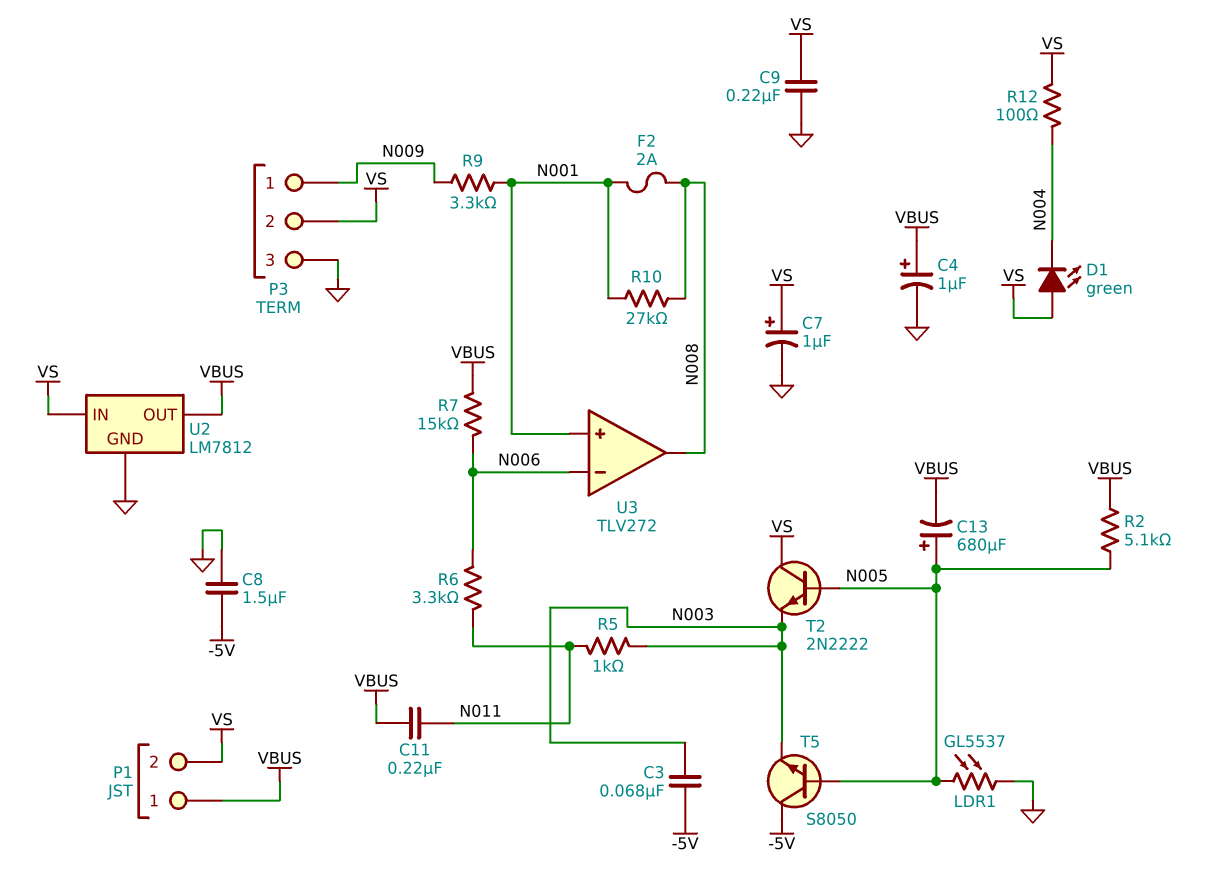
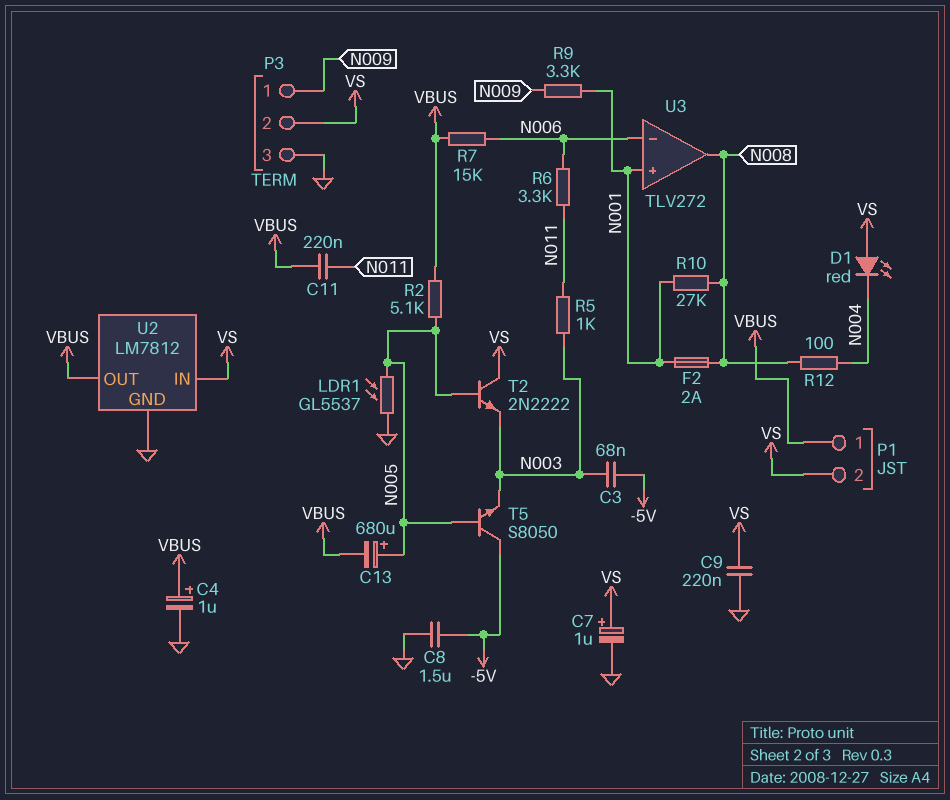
D1: LED green (A VS, K N004) -> LED red (A VS, K N004)
R12: 100 (N004, VS) -> 100 (N004, N008)

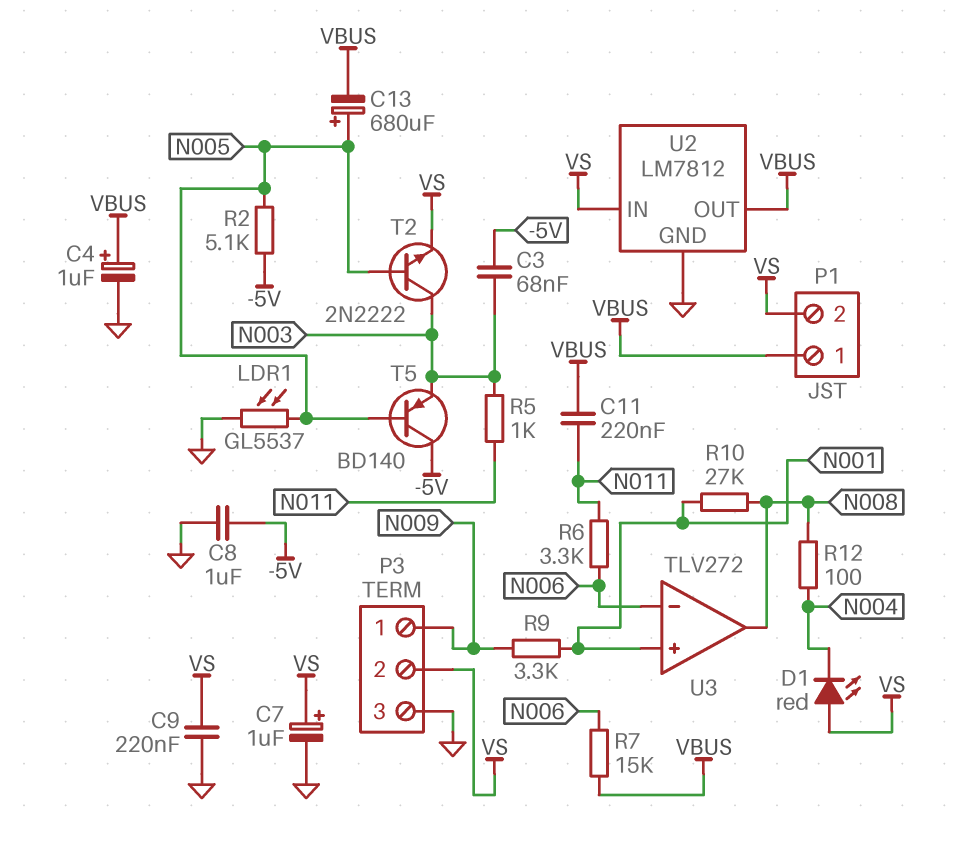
C8: 1.5uF (-5V, GND) -> 1uF (-5V, GND)
F2: 2A (N001, N008) -> none
R2: 5.1k (N005, VBUS) -> 5.1k (-5V, N005)
T2: NPN 2N2222 (B N005, C VS, E N003) -> NPN 2N2222 (B N005, C N003, E VS)
T5: NPN S8050 (B N005, C -5V, E N003) -> PNP BD140 (B N005, C -5V, E N003)

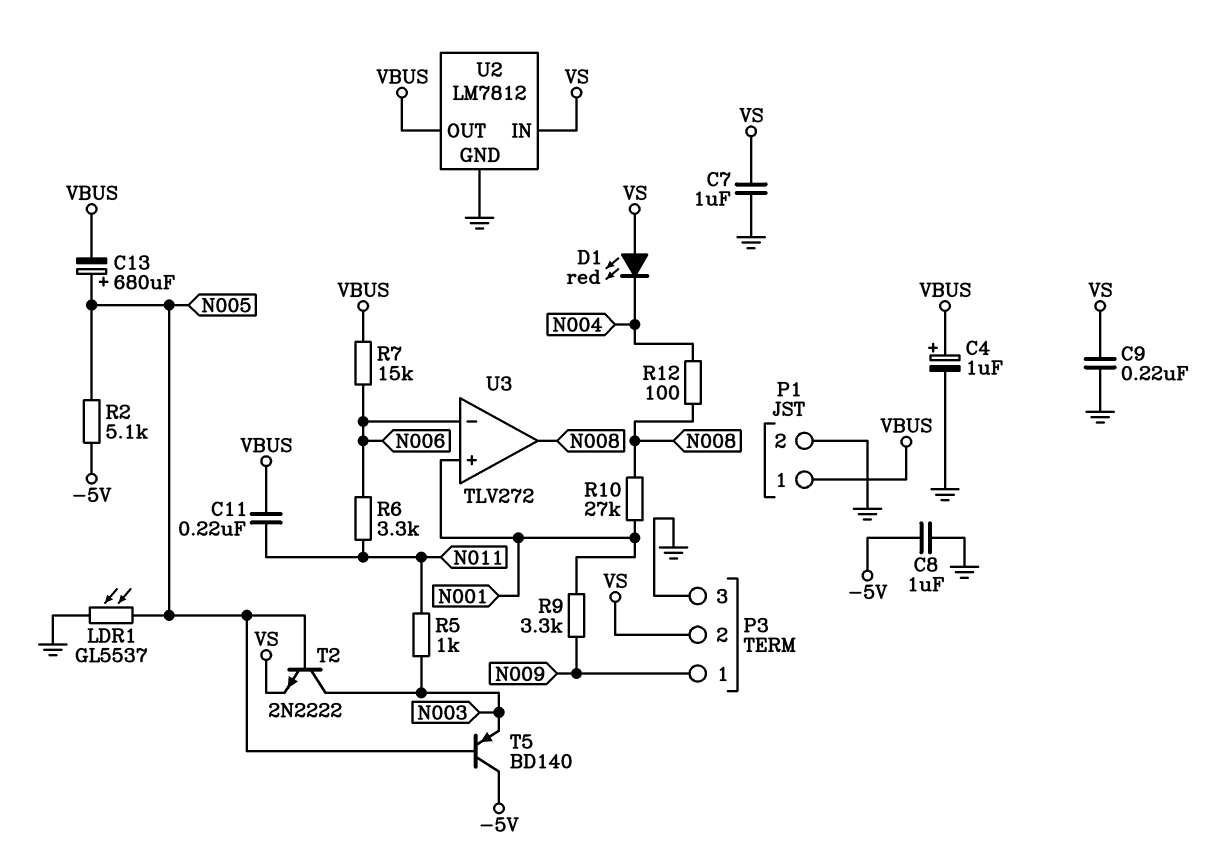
C3: 68nF (-5V, N003) -> none
C7: 1uF (plus VS, minus GND) -> 1uF (GND, VS)
P1 pin 2: VS -> GND

